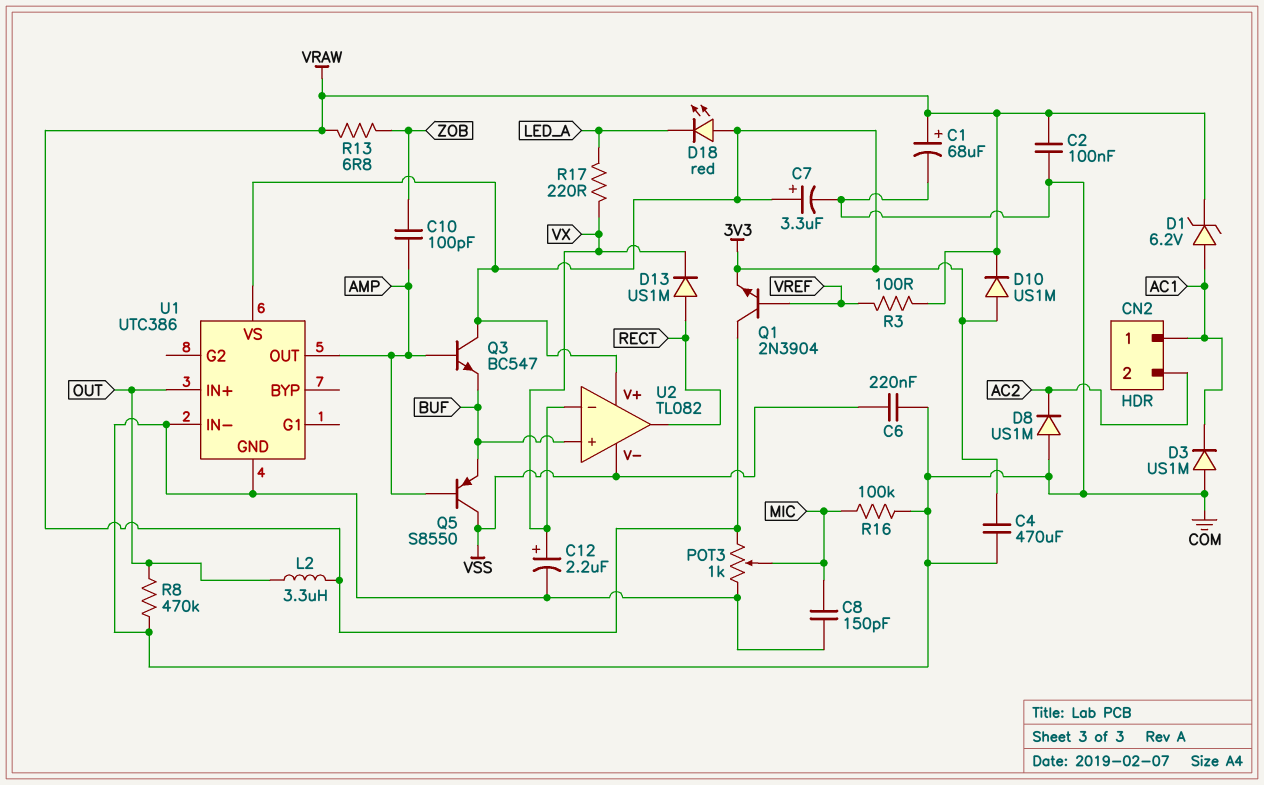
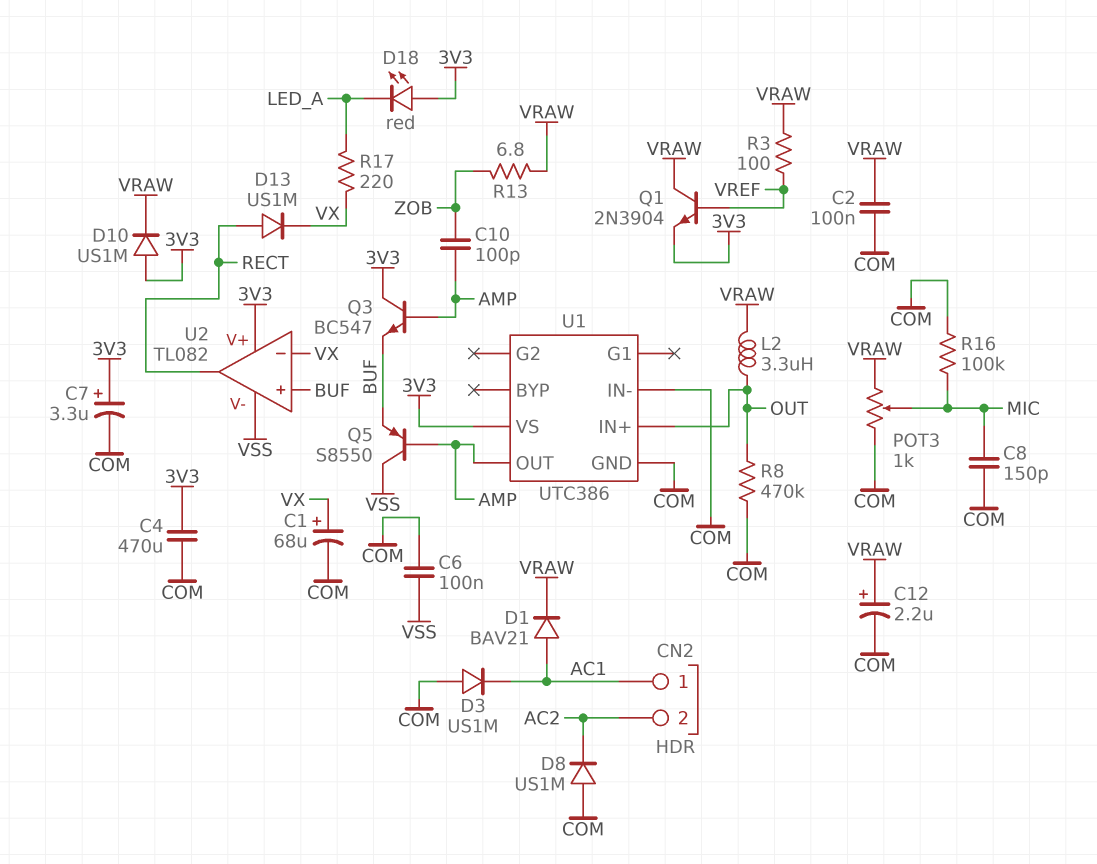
C1: 68uF (plus VRAW, minus COM) -> 68uF (plus VX, minus COM)
C6: 220nF (COM, VSS) -> 100nF (COM, VSS)
C12: 2.2uF (plus VX, minus COM) -> 2.2uF (plus VRAW, minus COM)
D1: zener 6.2V (A AC1, K VRAW) -> diode BAV21 (A AC1, K VRAW)

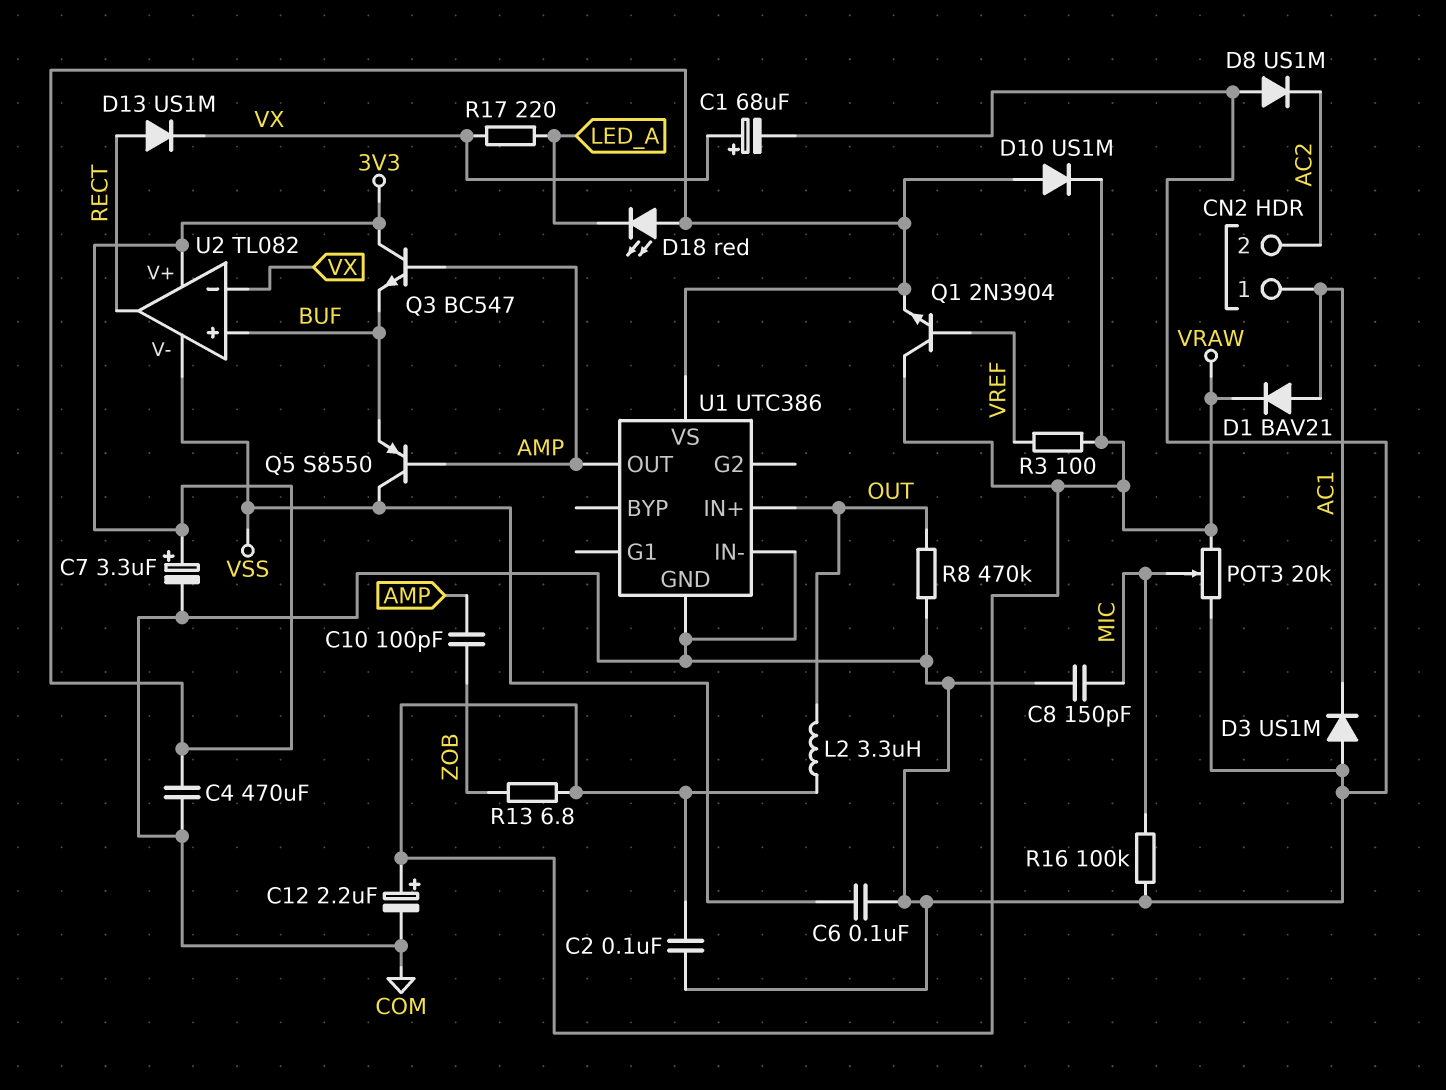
POT3: 1k (COM, VRAW, wiper MIC) -> 20k (COM, VRAW, wiper MIC)

